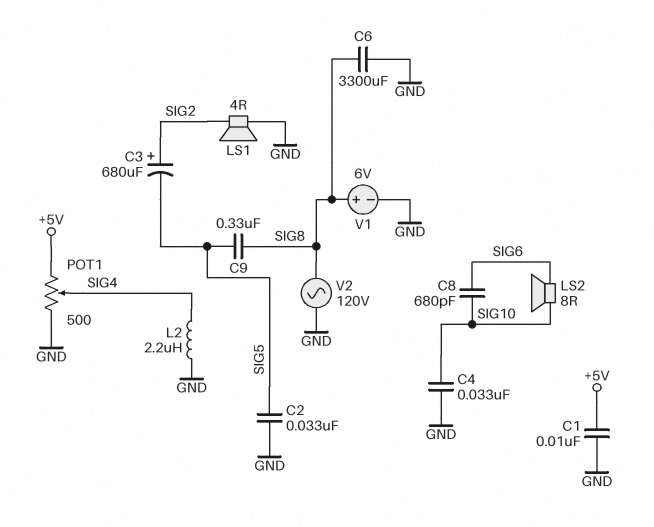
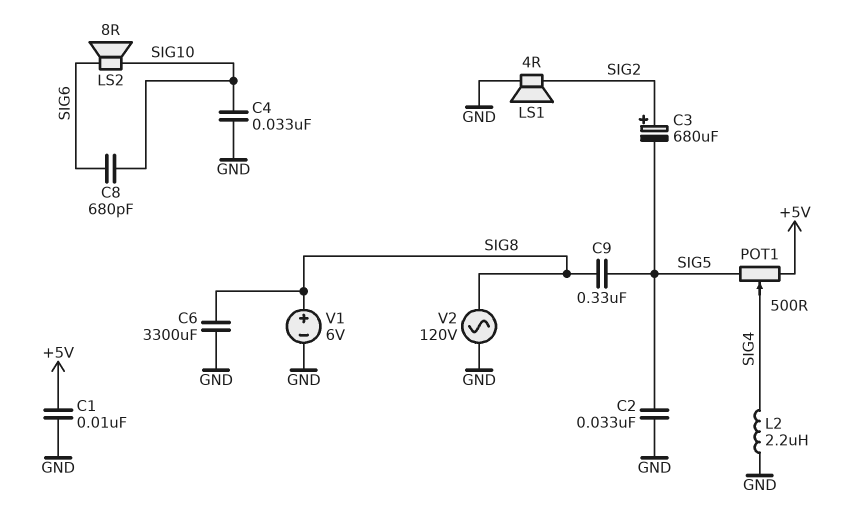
POT1: 500 (+5V, GND, wiper SIG4) -> 500 (+5V, SIG5, wiper SIG4)

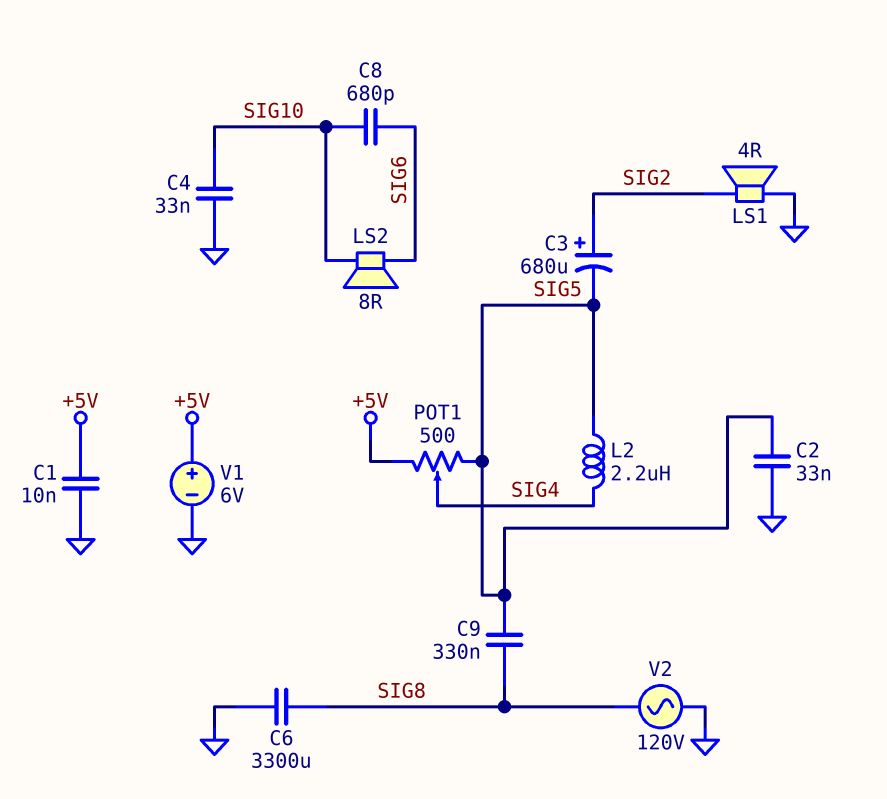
L2: 2.2uH (GND, SIG4) -> 2.2uH (SIG4, SIG5)
V1: 6V (plus SIG8, minus GND) -> 6V (plus +5V, minus GND)

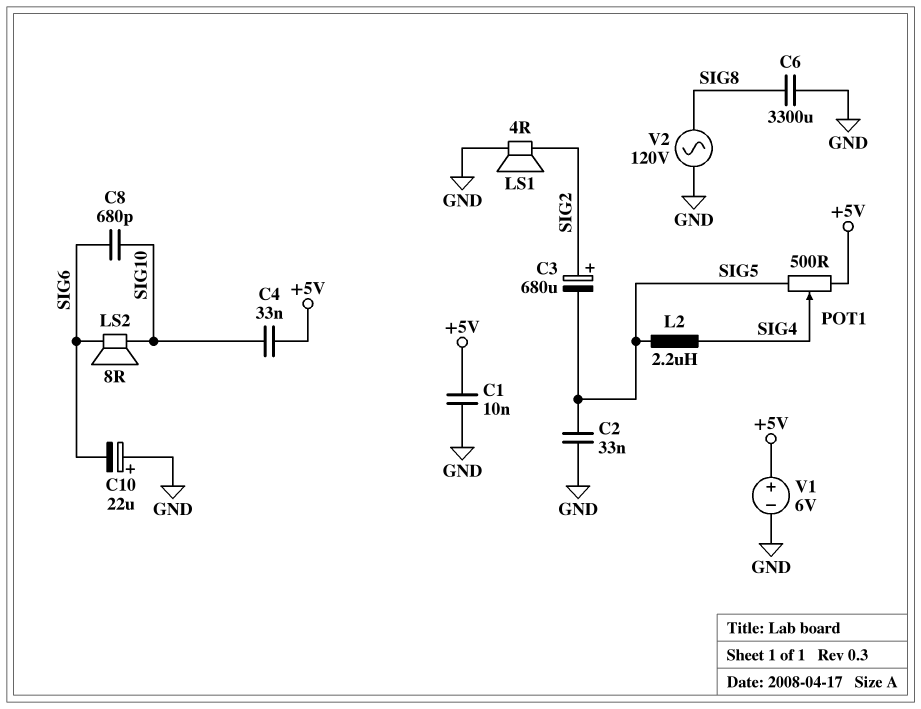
C4: 33nF (GND, SIG10) -> 33nF (+5V, SIG10)
C9: 330nF (SIG5, SIG8) -> none
C10: none -> 22uF (plus GND, minus SIG6)

